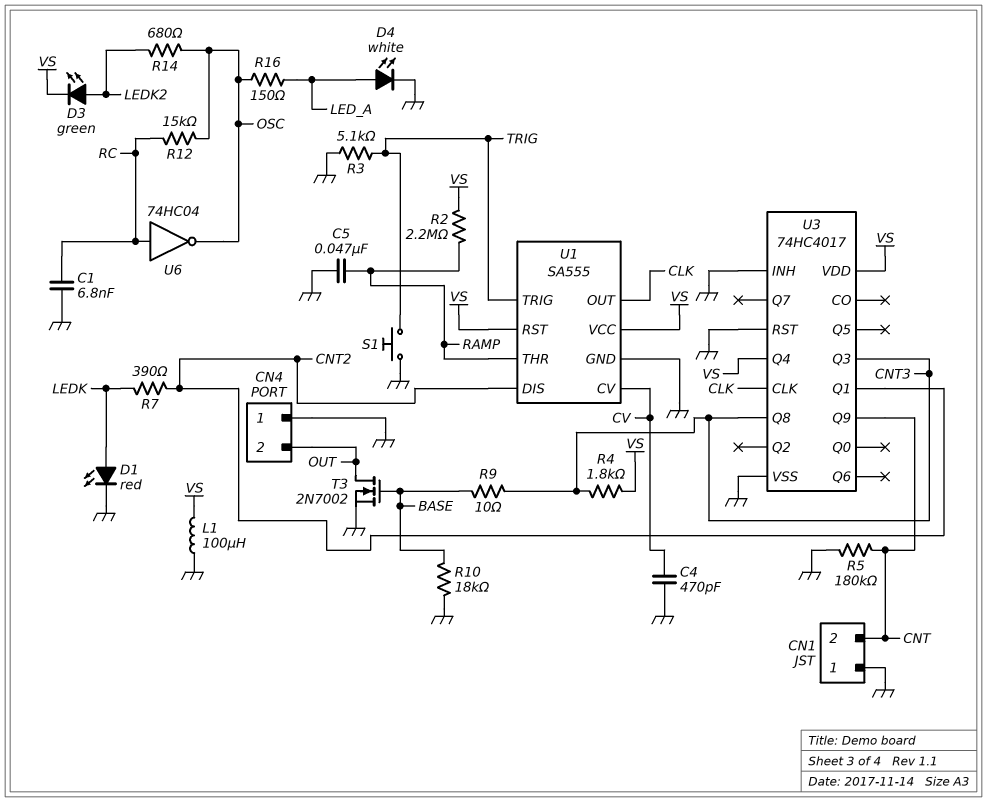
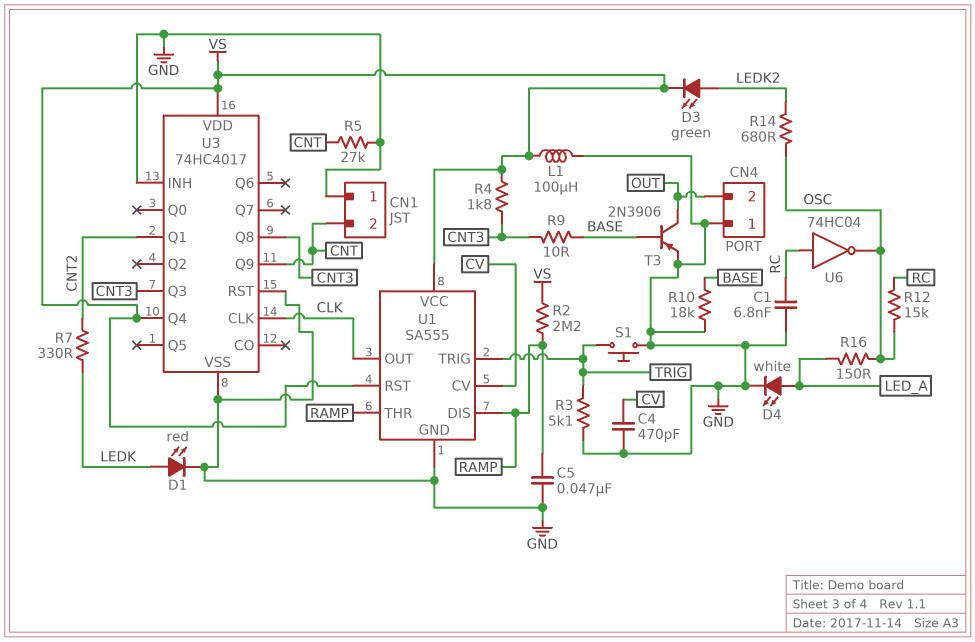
R5: 180k (CNT, GND) -> 27k (CNT, GND)
R7: 390 (CNT2, LEDK) -> 330 (CNT2, LEDK)
T3: NMOS 2N7002 (G BASE, D OUT, S GND) -> PNP 2N3906 (B BASE, C OUT, E GND)
U1 pin DIS: CNT2 -> RAMP

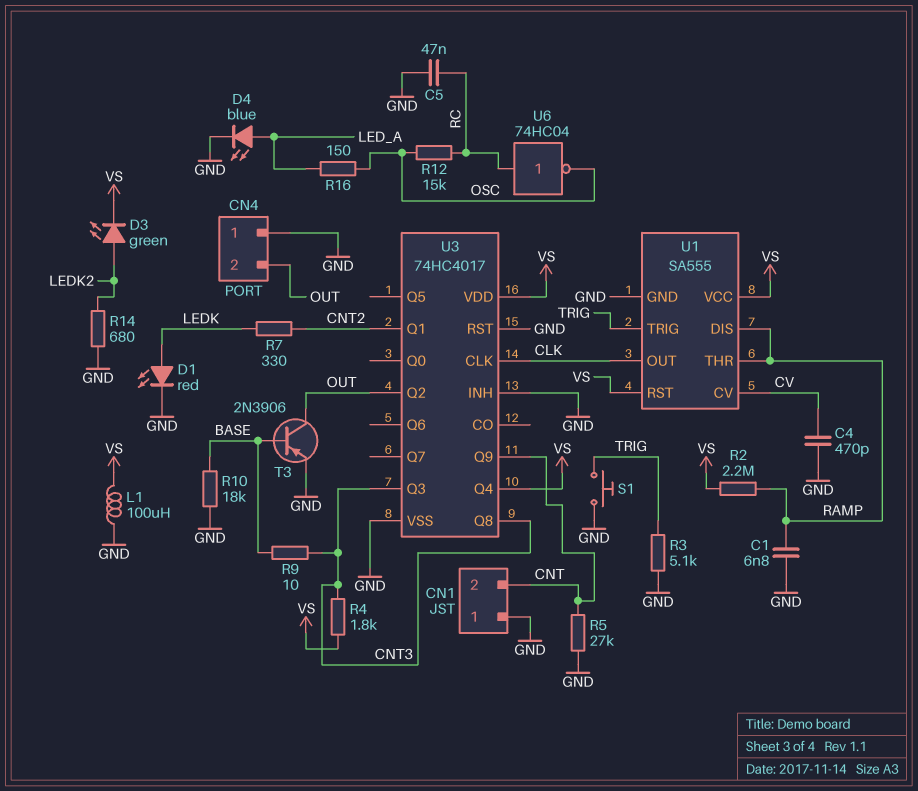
C1: 6.8nF (GND, RC) -> 6.8nF (GND, RAMP)
C5: 47nF (GND, RAMP) -> 47nF (GND, RC)
D4: LED white (A LED_A, K GND) -> LED blue (A LED_A, K GND)
R14: 680 (LEDK2, OSC) -> 680 (GND, LEDK2)
U3 pin Q2: none -> OUT

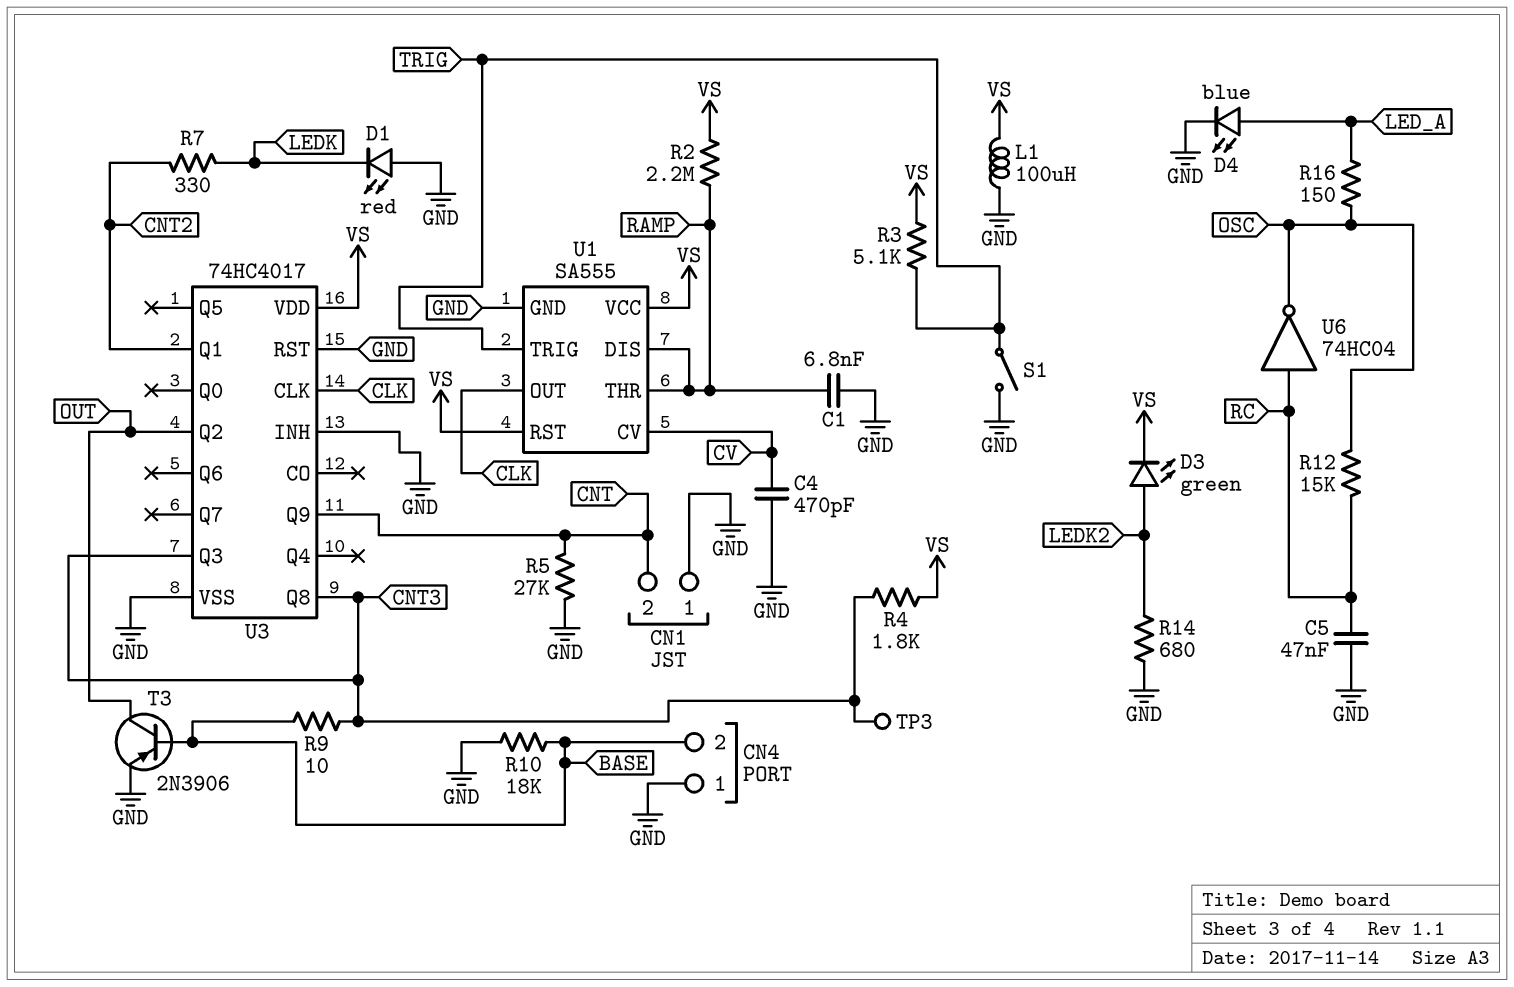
CN4 pin 2: OUT -> BASE
D1: LED red (A LEDK, K GND) -> LED red (A GND, K LEDK)
R3: 5.1k (GND, TRIG) -> 5.1k (TRIG, VS)
S1: button (GND, TRIG) -> switch (GND, TRIG)
TP3: none -> test point (CNT3)
U3 pin Q4: VS -> none

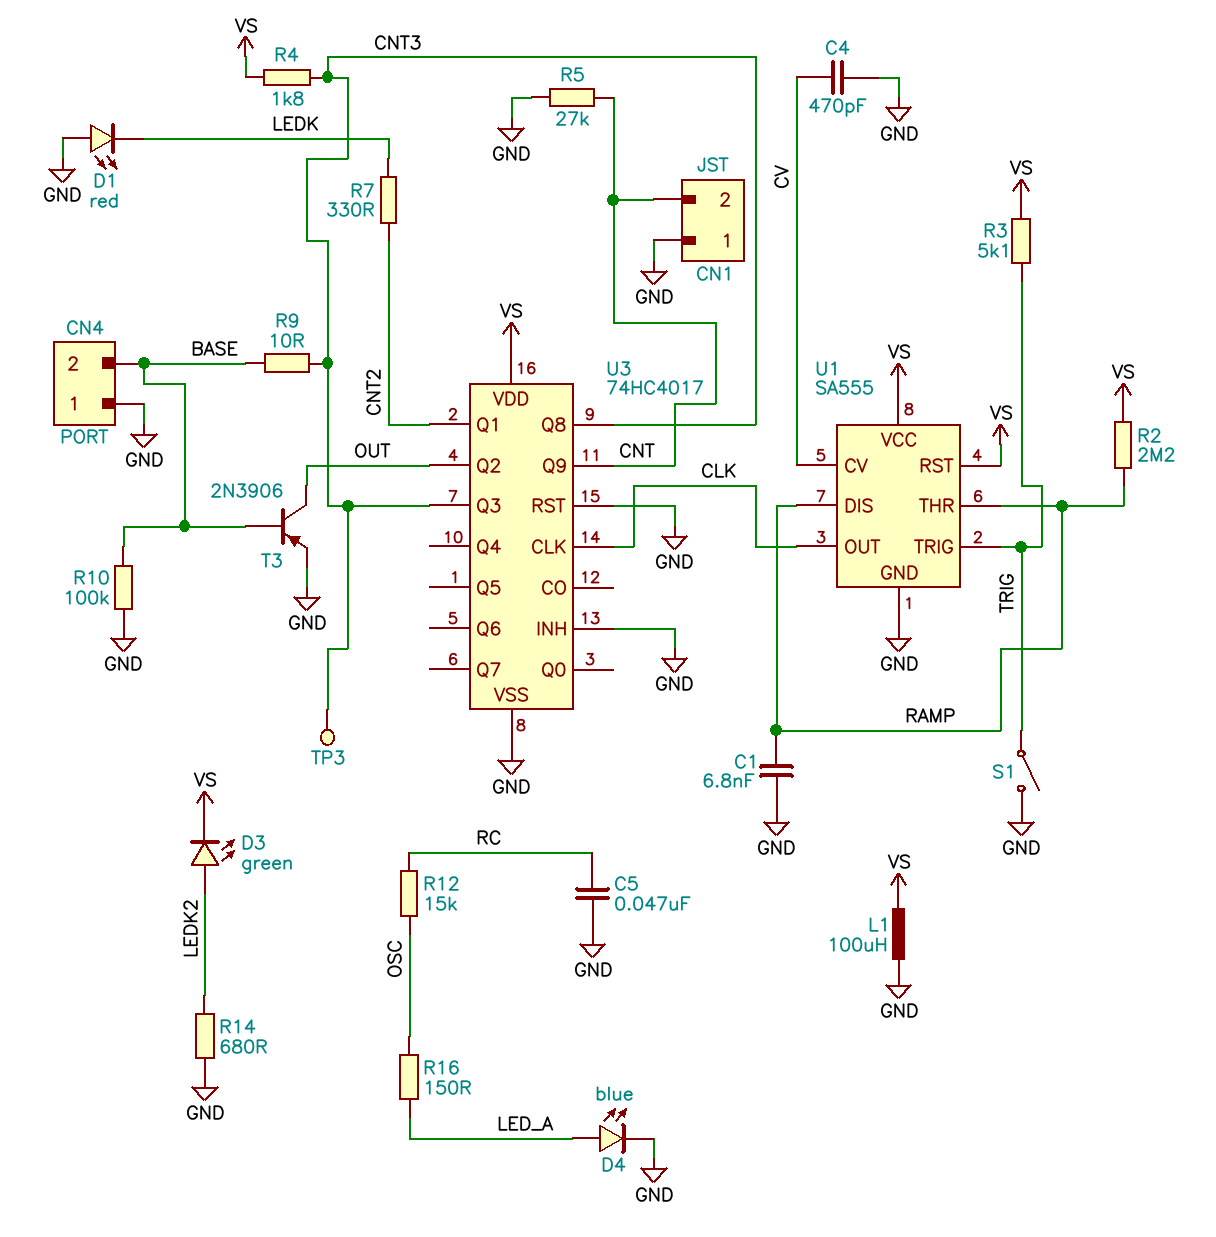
R10: 18k (BASE, GND) -> 100k (BASE, GND)
U6: NOT 74HC04 (in RC, out OSC) -> none

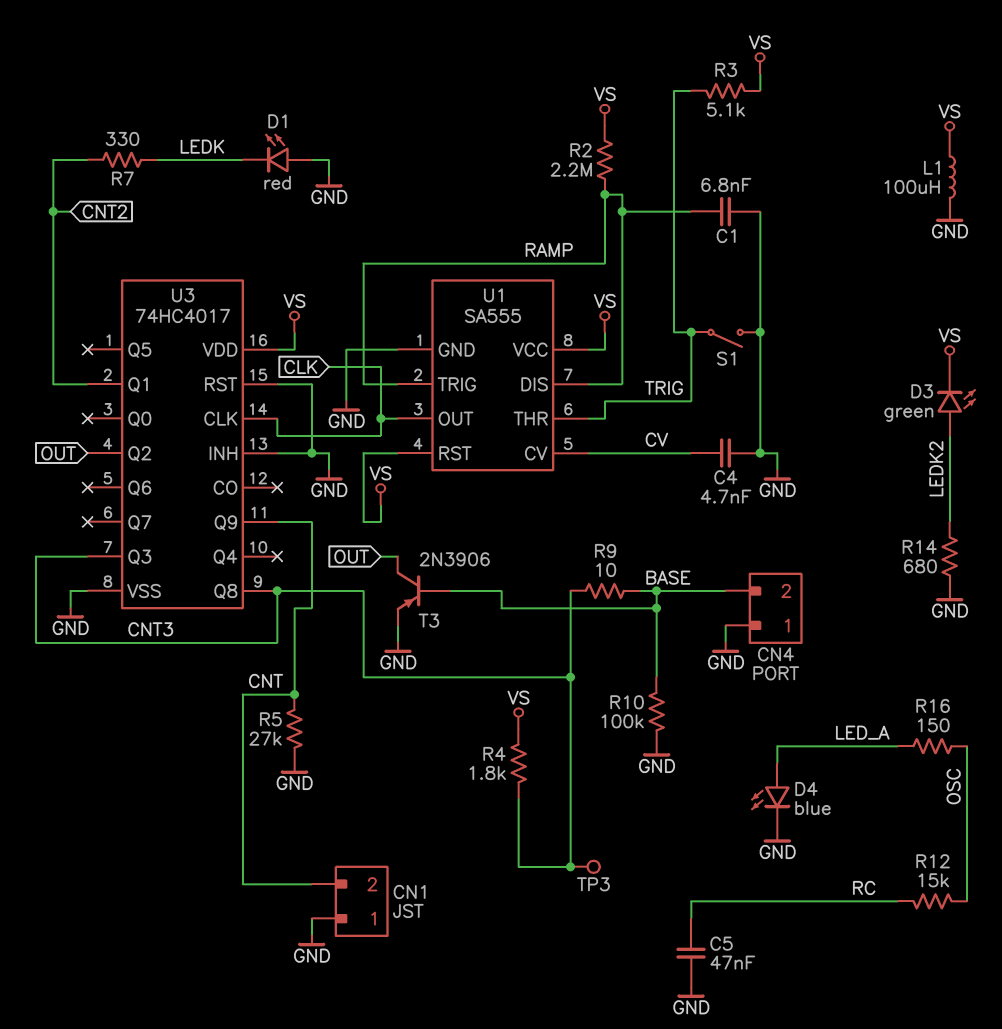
C4: 470pF (CV, GND) -> 4.7nF (CV, GND)
U1 pin THR: RAMP -> TRIG
U1 pin TRIG: TRIG -> RAMP

